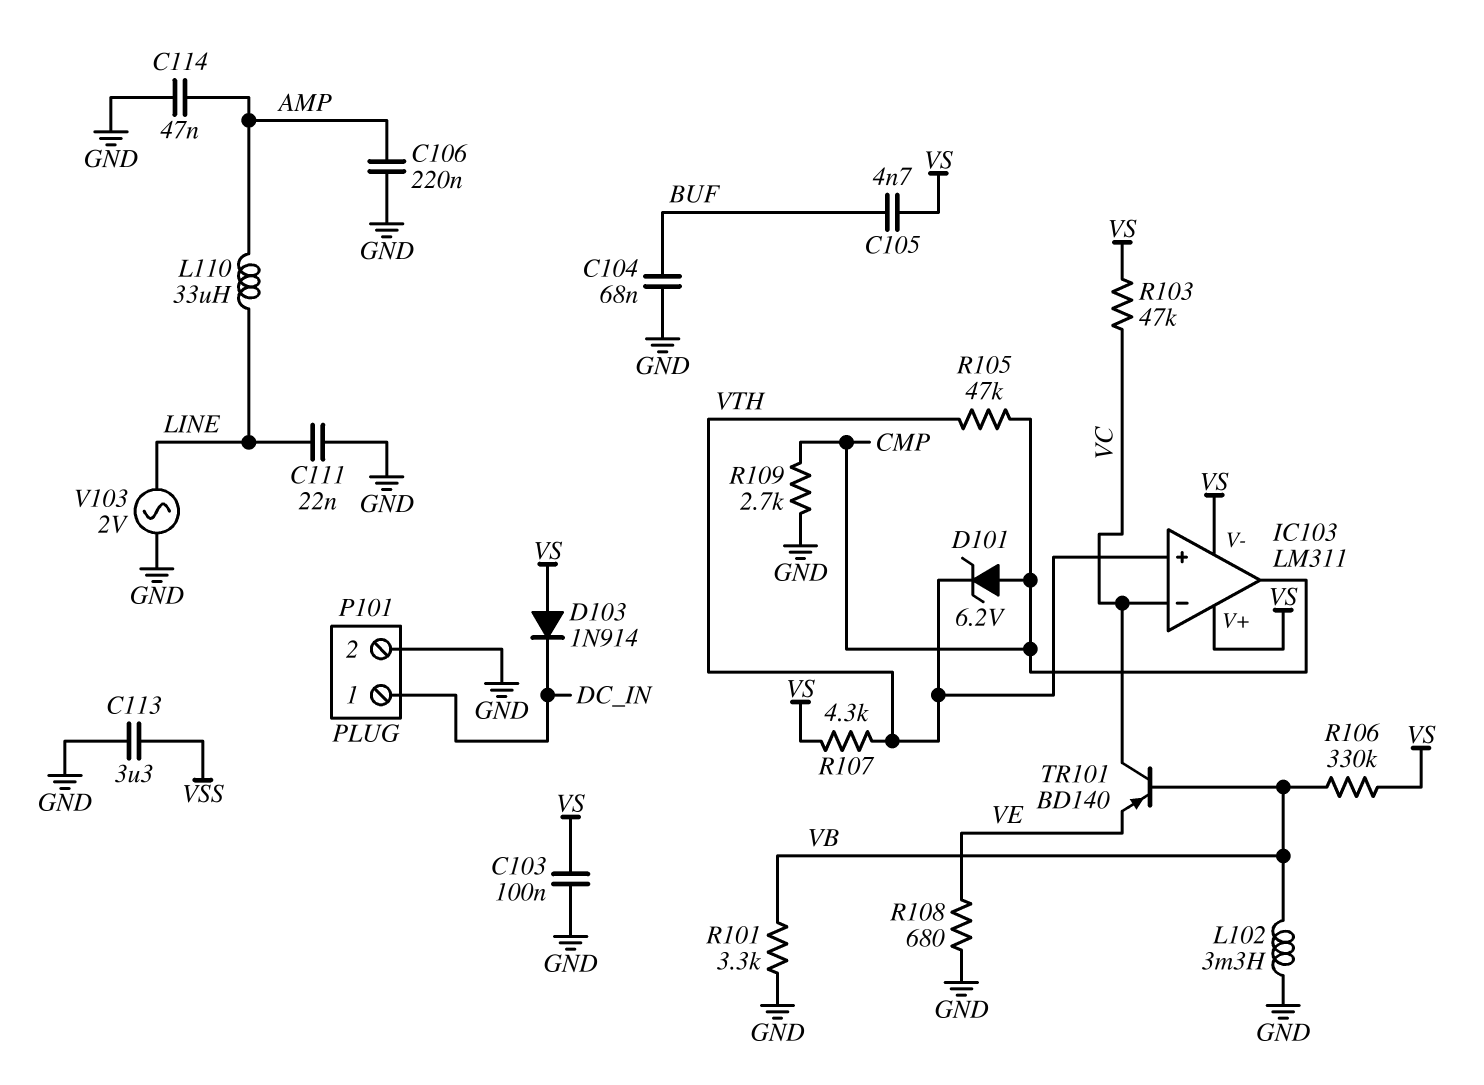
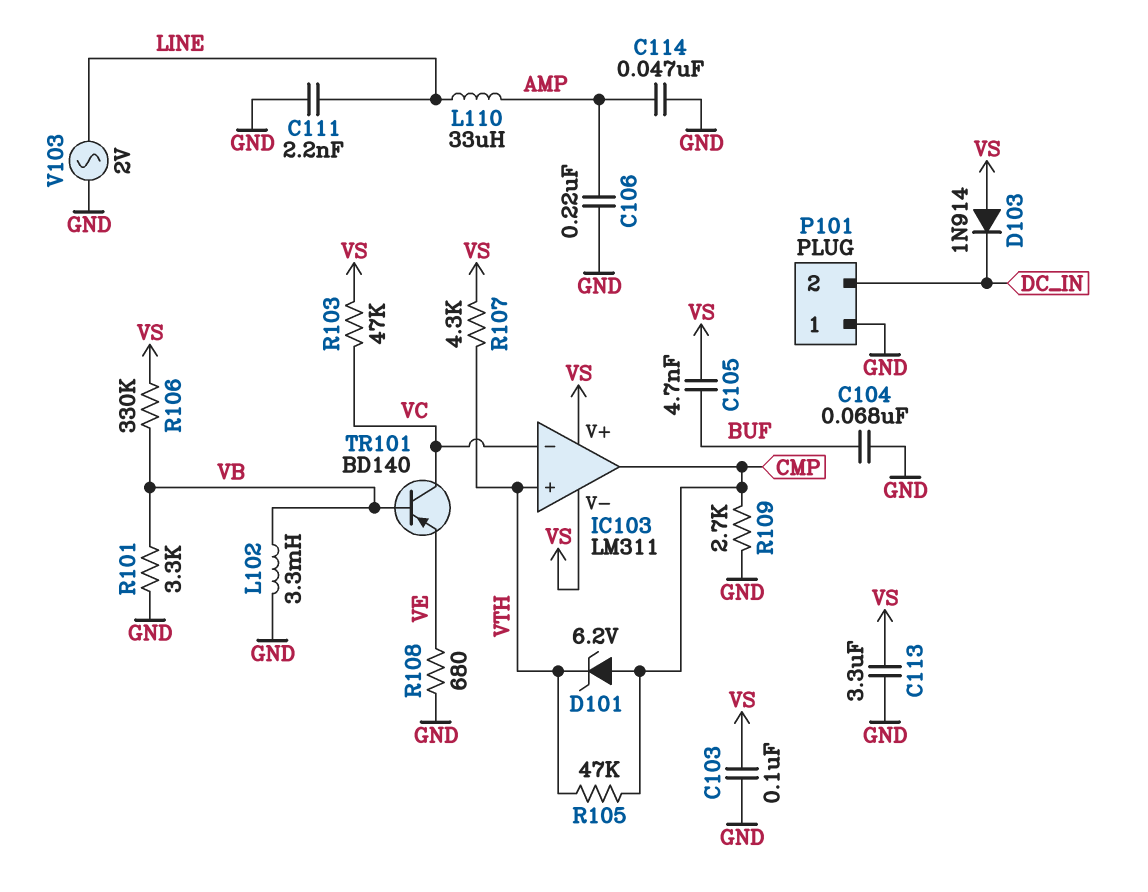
C111: 22nF (GND, LINE) -> 2.2nF (GND, LINE)
C113: 3.3uF (GND, VSS) -> 3.3uF (GND, VS)
P101 pin 1: DC_IN -> GND
P101 pin 2: GND -> DC_IN

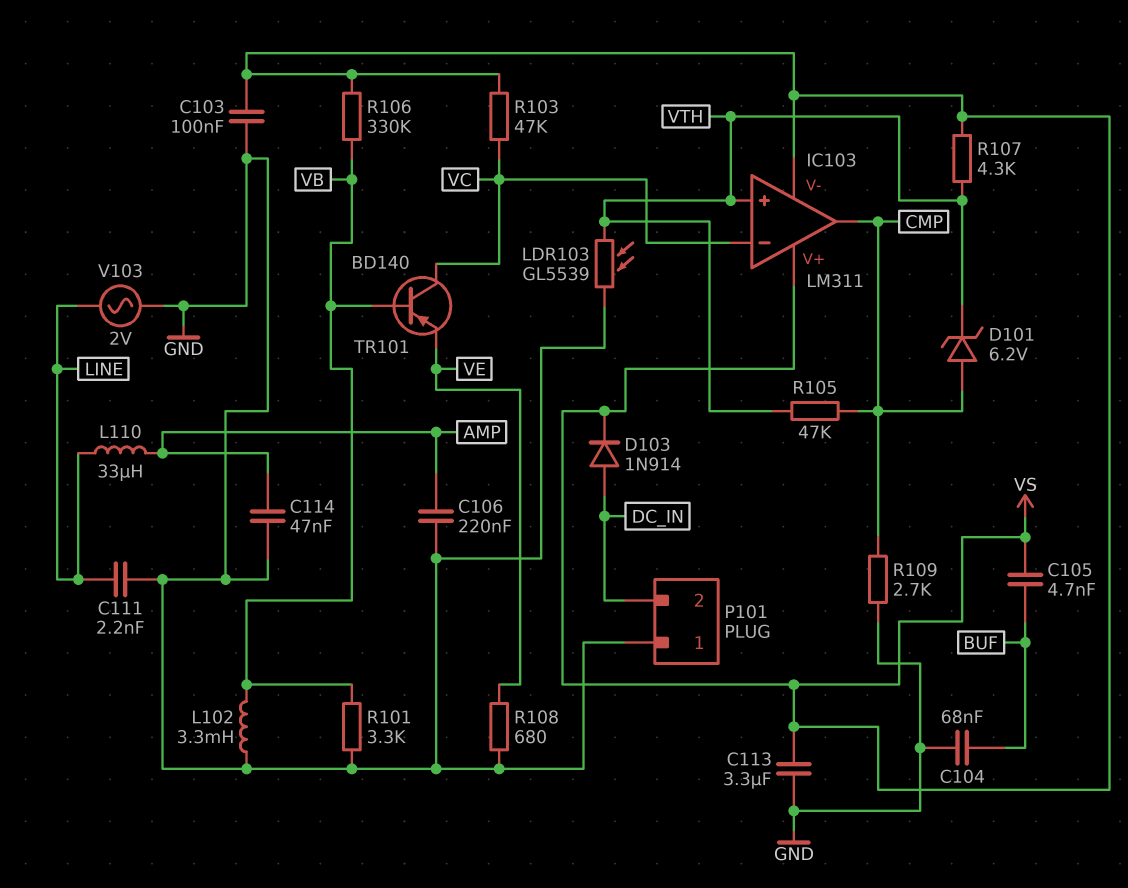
D103: diode 1N914 (A VS, K DC_IN) -> diode 1N914 (A DC_IN, K VS)
LDR103: none -> GL5539 (GND, VTH)

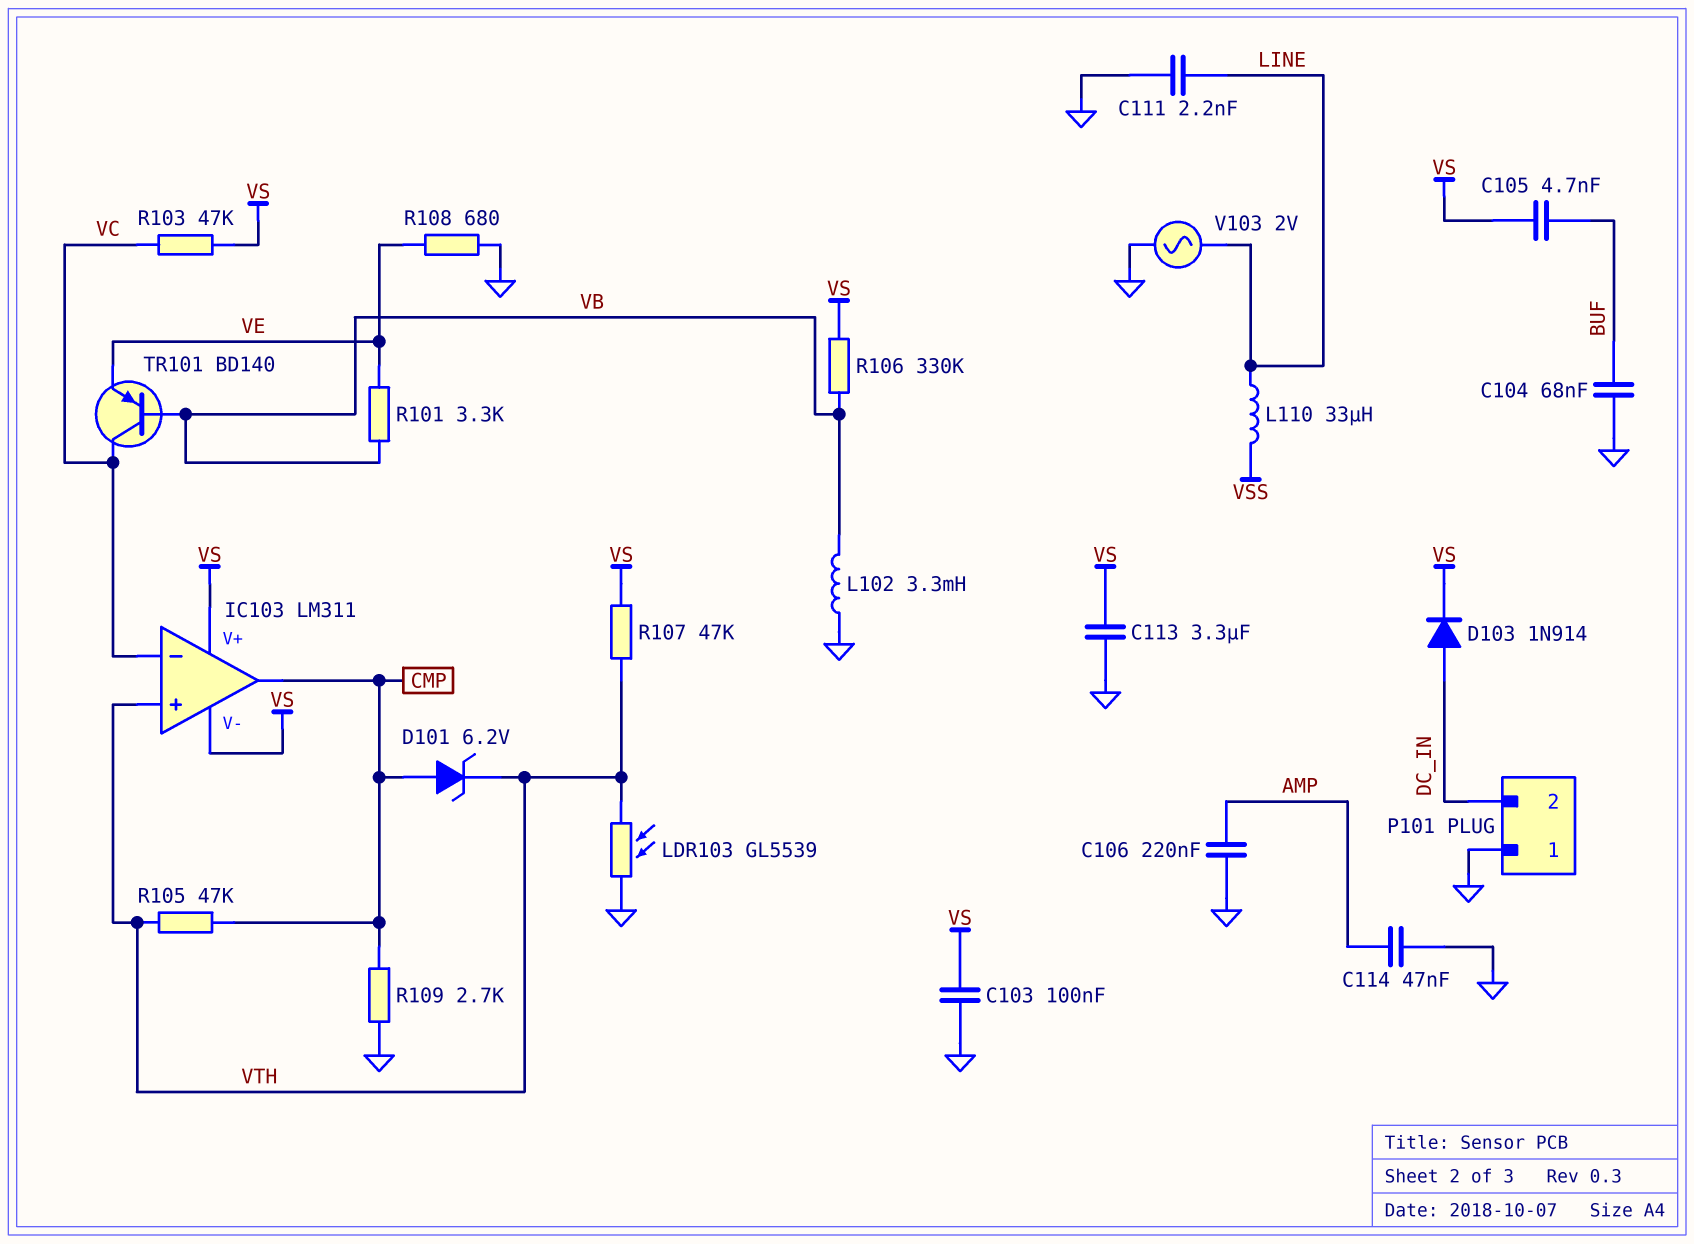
L110: 33uH (AMP, LINE) -> 33uH (LINE, VSS)
R101: 3.3k (GND, VB) -> 3.3k (VB, VE)
R107: 4.3k (VS, VTH) -> 47k (VS, VTH)

